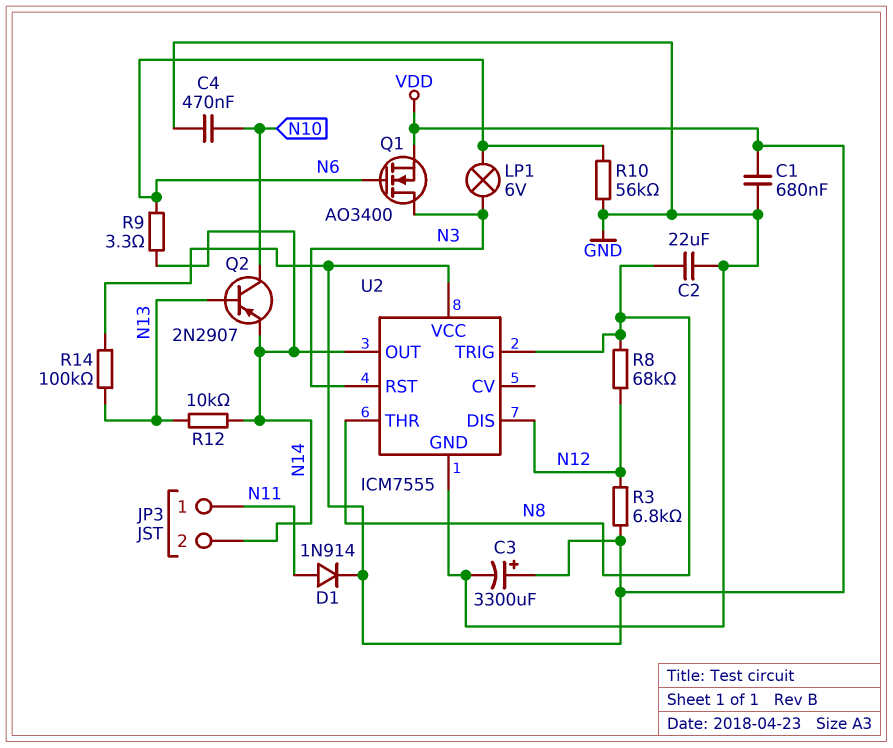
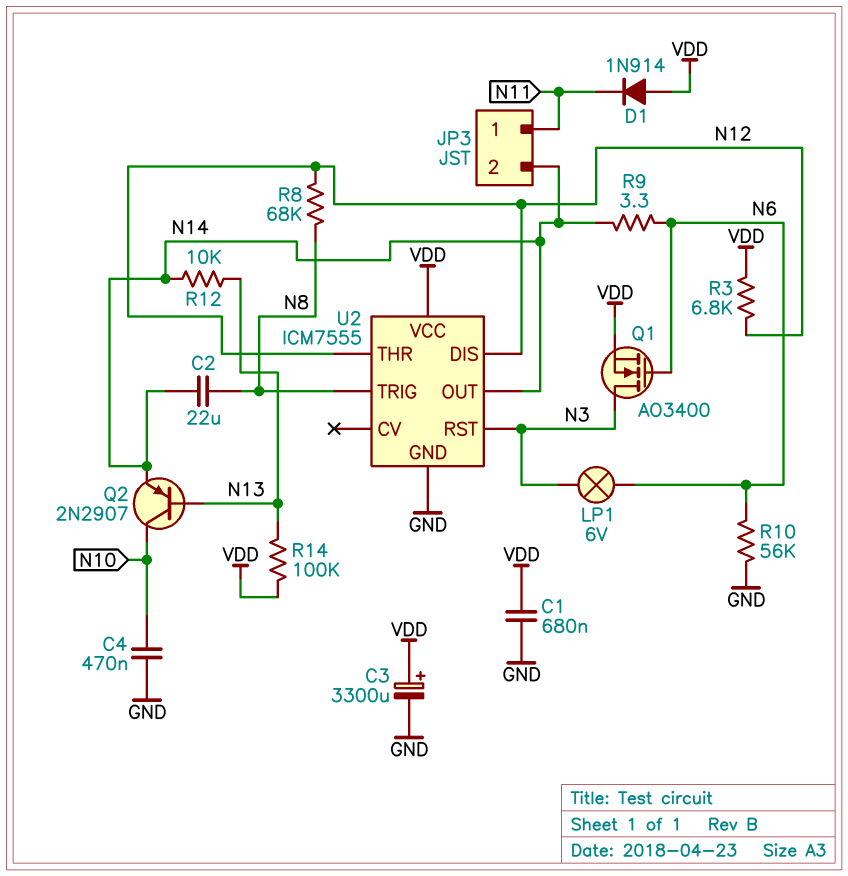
C2: 22uF (GND, N8) -> 22uF (N8, N14)
D1: diode 1N914 (A N11, K VDD) -> diode 1N914 (A VDD, K N11)
U2 pin THR: N8 -> N12

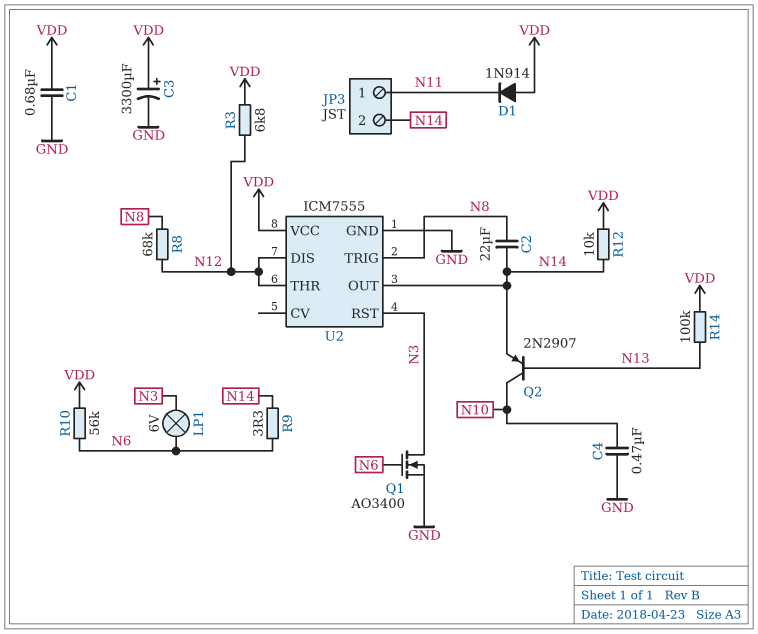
Q1: NMOS AO3400 (G N6, D N3, S VDD) -> NMOS AO3400 (G N6, D N3, S GND)
R10: 56k (GND, N6) -> 56k (N6, VDD)
R12: 10k (N13, N14) -> 10k (N14, VDD)

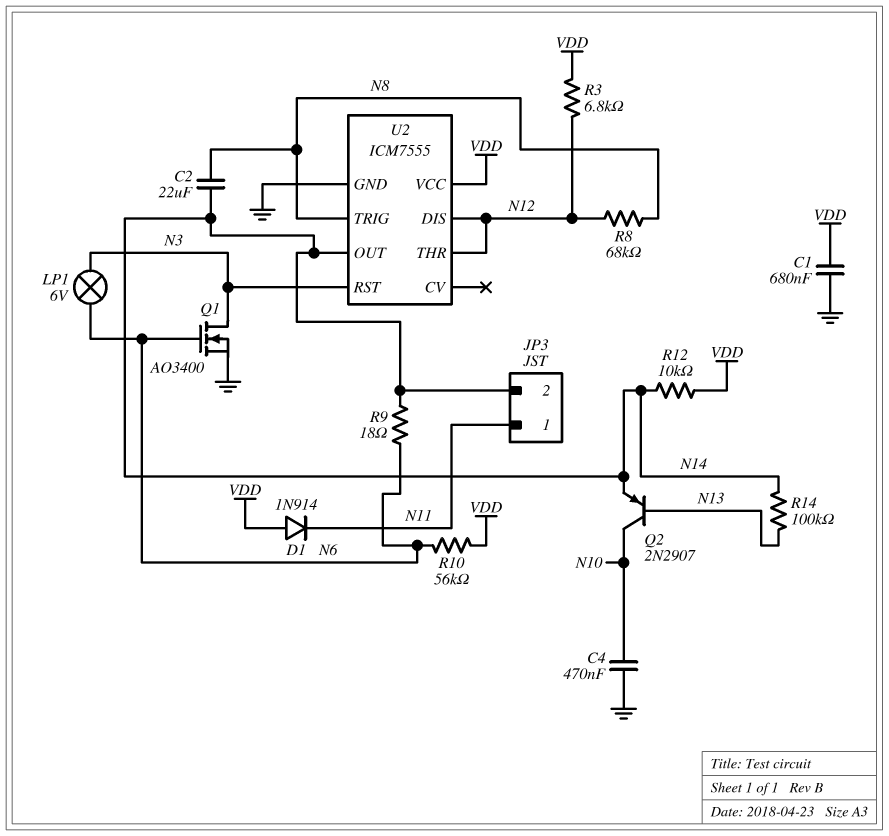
C3: 3300uF (plus VDD, minus GND) -> none
R9: 3.3 (N6, N14) -> 18 (N6, N14)
R14: 100k (N13, VDD) -> 100k (N13, N14)

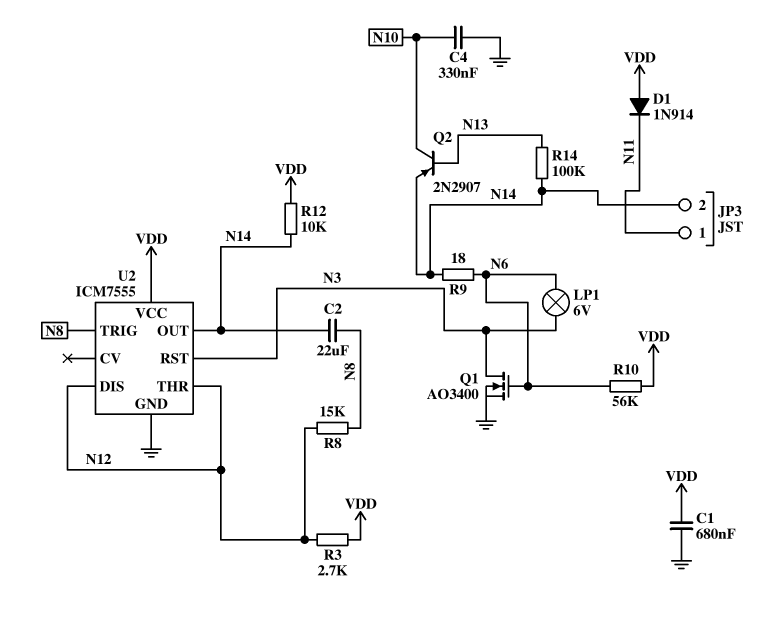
C4: 470nF (GND, N10) -> 330nF (GND, N10)
R3: 6.8k (N12, VDD) -> 2.7k (N12, VDD)
R8: 68k (N8, N12) -> 15k (N8, N12)

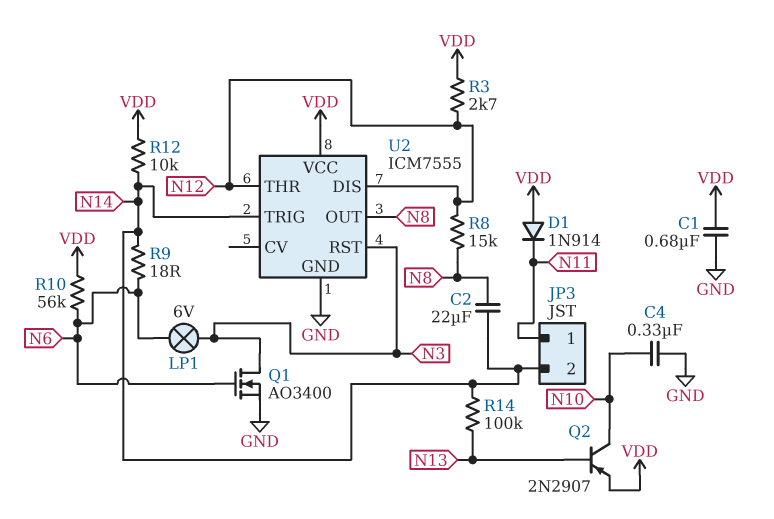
Q2: PNP 2N2907 (B N13, C N10, E N14) -> PNP 2N2907 (B N13, C N10, E VDD)
U2 pin OUT: N14 -> N8
U2 pin TRIG: N8 -> N14

